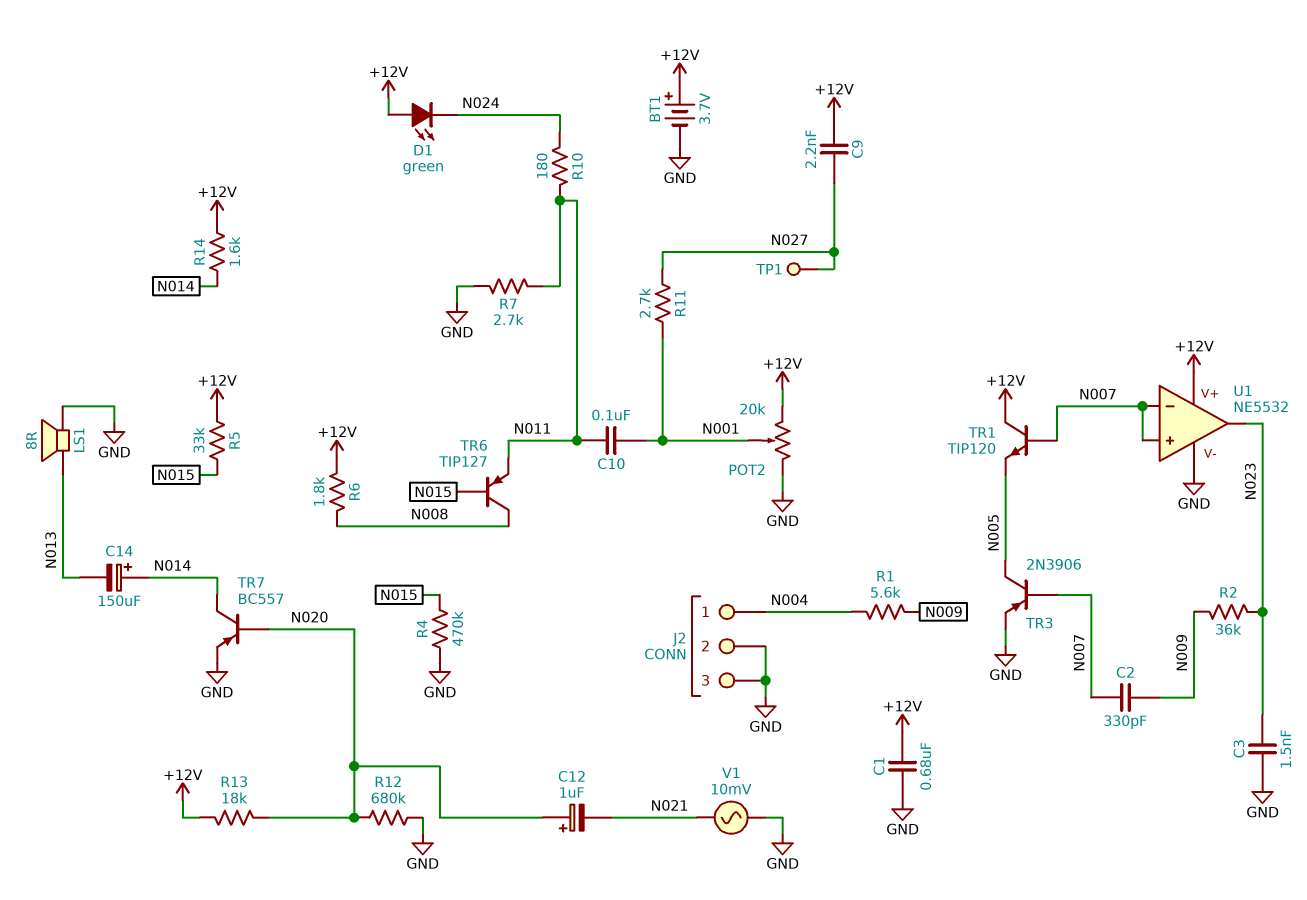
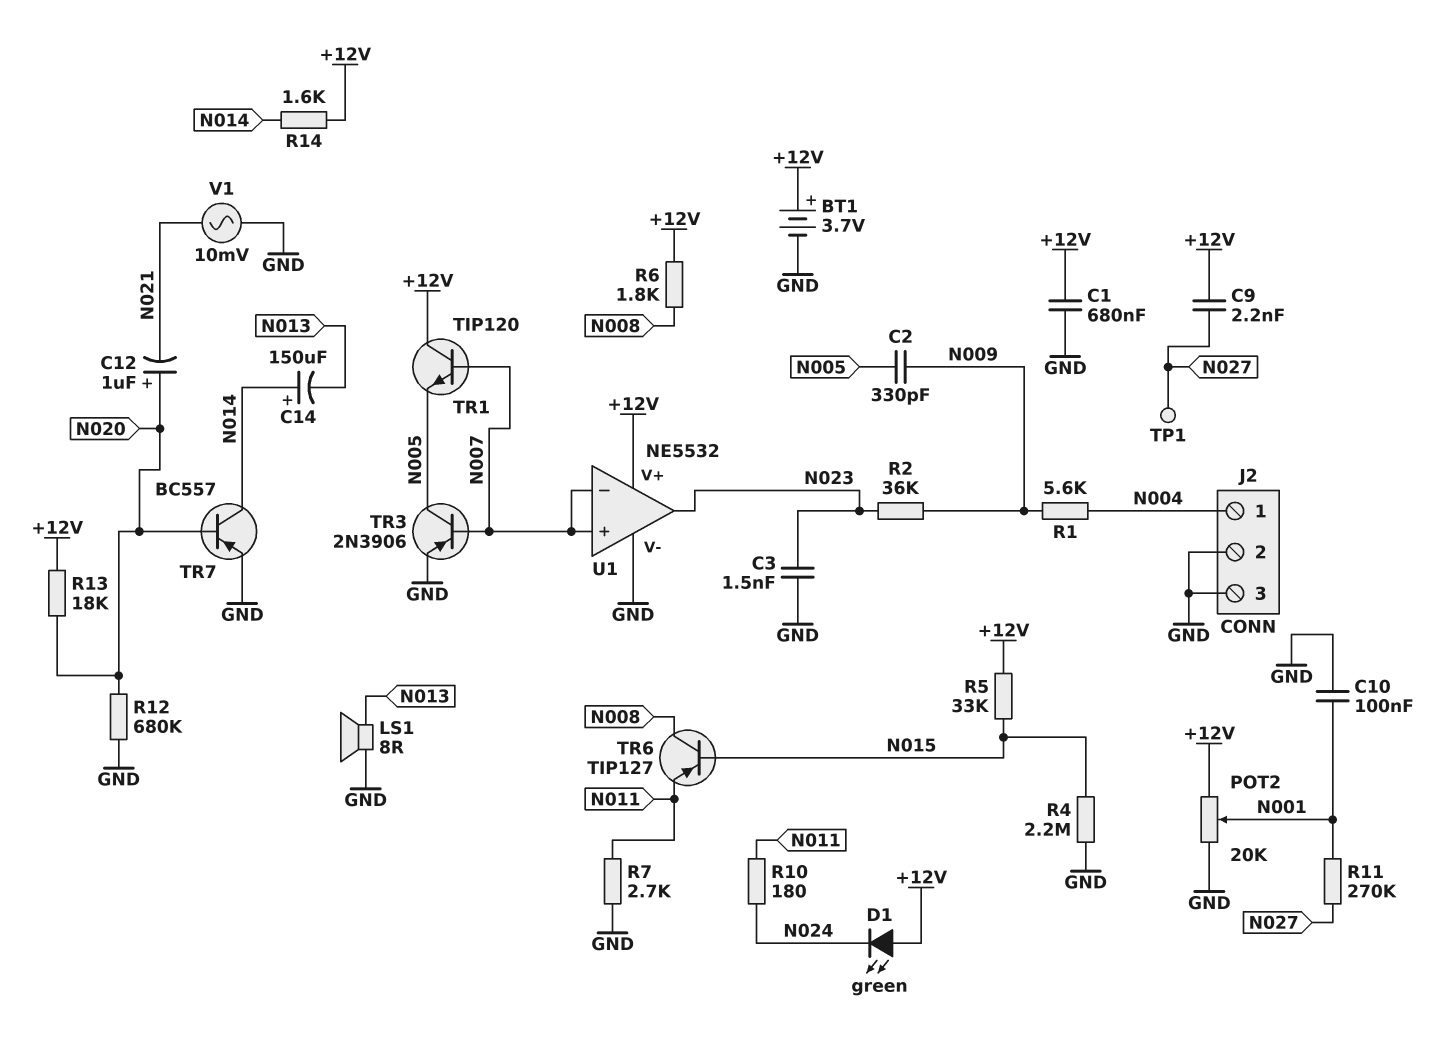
C2: 330pF (N007, N009) -> 330pF (N005, N009)
C10: 100nF (N001, N011) -> 100nF (GND, N001)
R4: 470k (GND, N015) -> 2.2M (GND, N015)
R11: 2.7k (N001, N027) -> 270k (N001, N027)

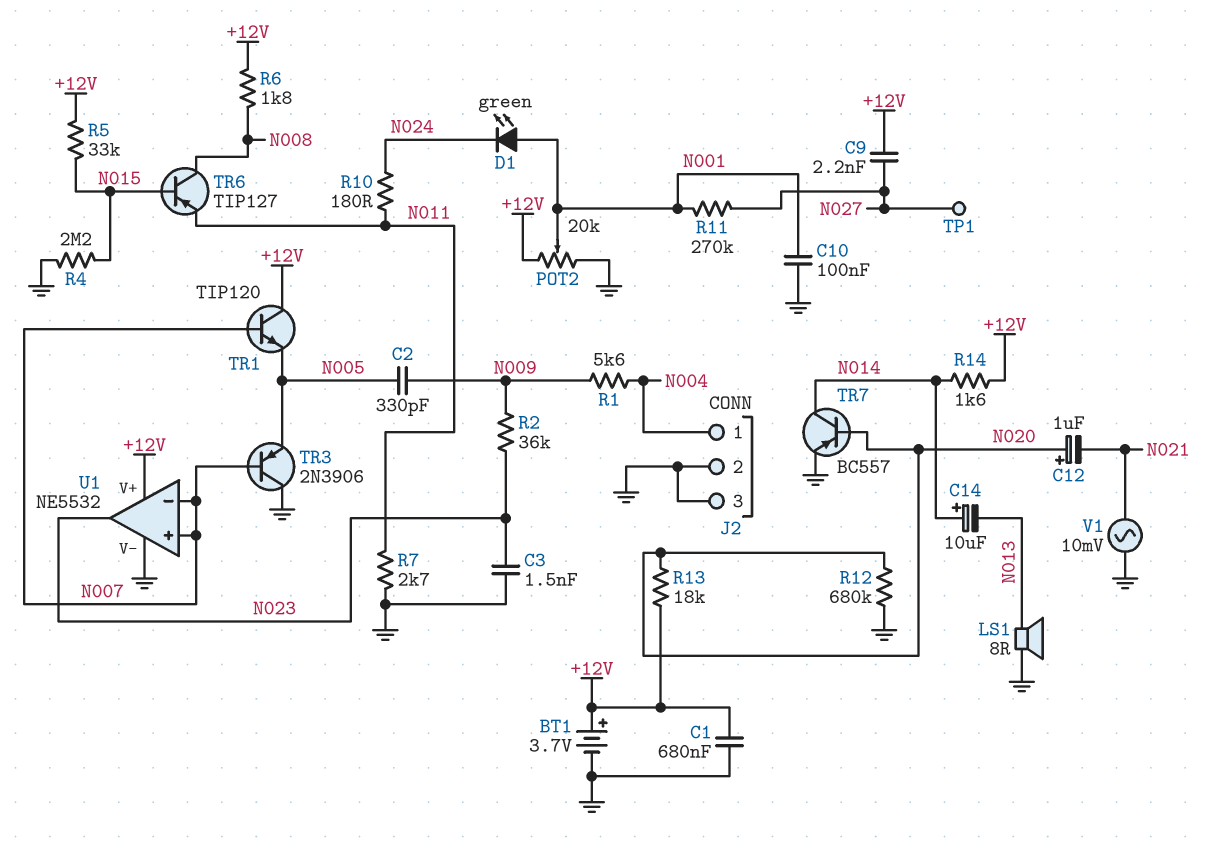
C14: 150uF (plus N014, minus N013) -> 10uF (plus N014, minus N013)
D1: LED green (A +12V, K N024) -> LED green (A N001, K N024)
TR3: PNP 2N3906 (B N007, C N005, E GND) -> PNP 2N3906 (B N007, C GND, E N005)

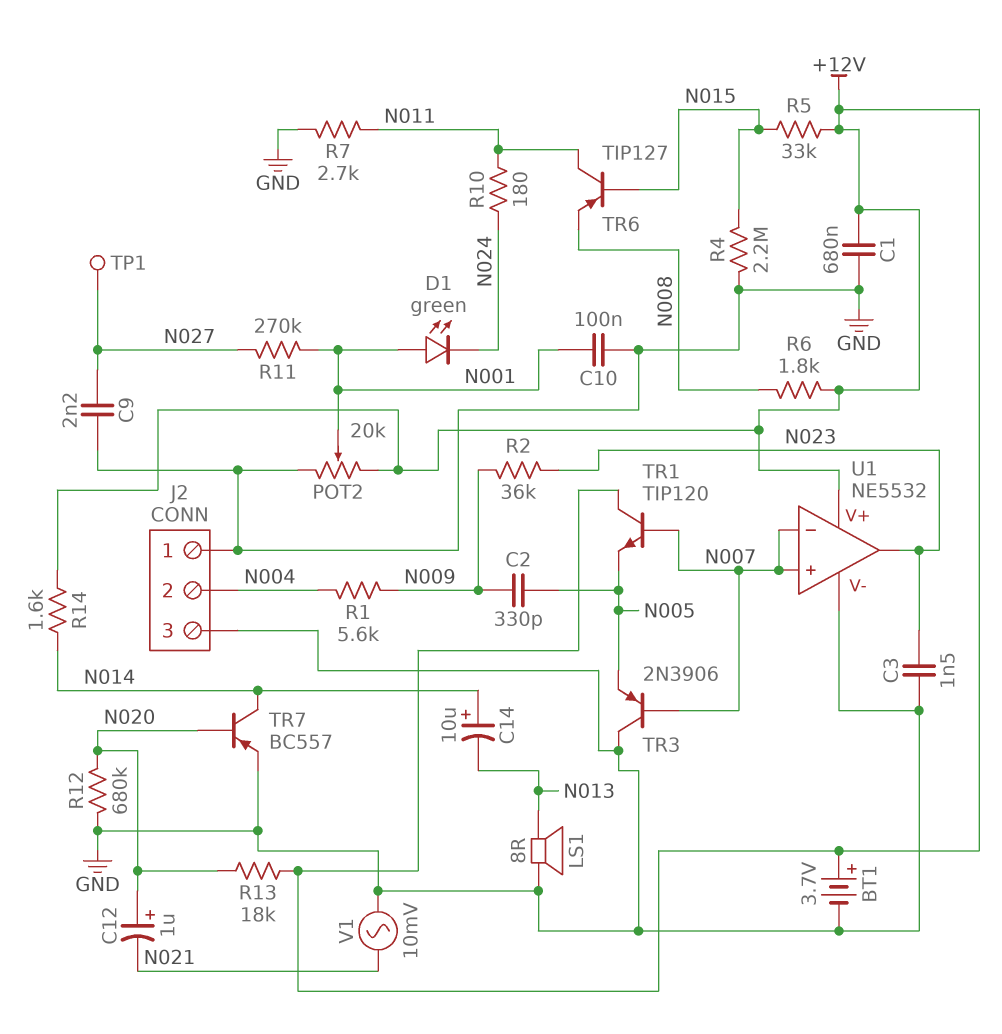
C9: 2.2nF (+12V, N027) -> 2.2nF (GND, N027)
J2 pin 1: N004 -> GND
J2 pin 2: GND -> N004
TR6: PNP TIP127 (B N015, C N008, E N011) -> PNP TIP127 (B N015, C N011, E N008)

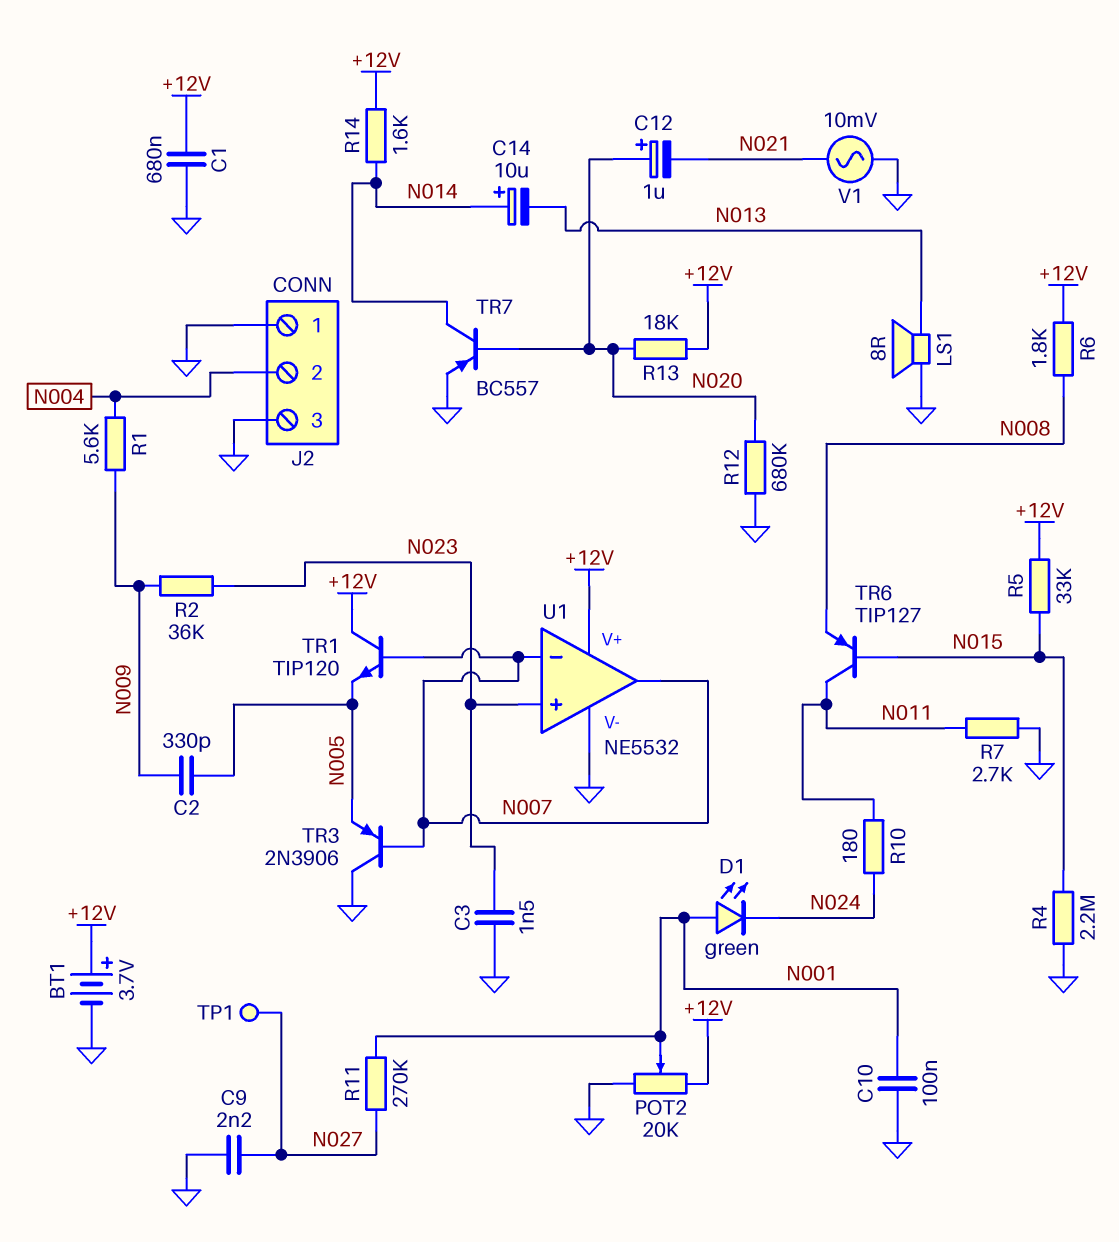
U1 pin in+: N007 -> N023
U1 pin out: N023 -> N007

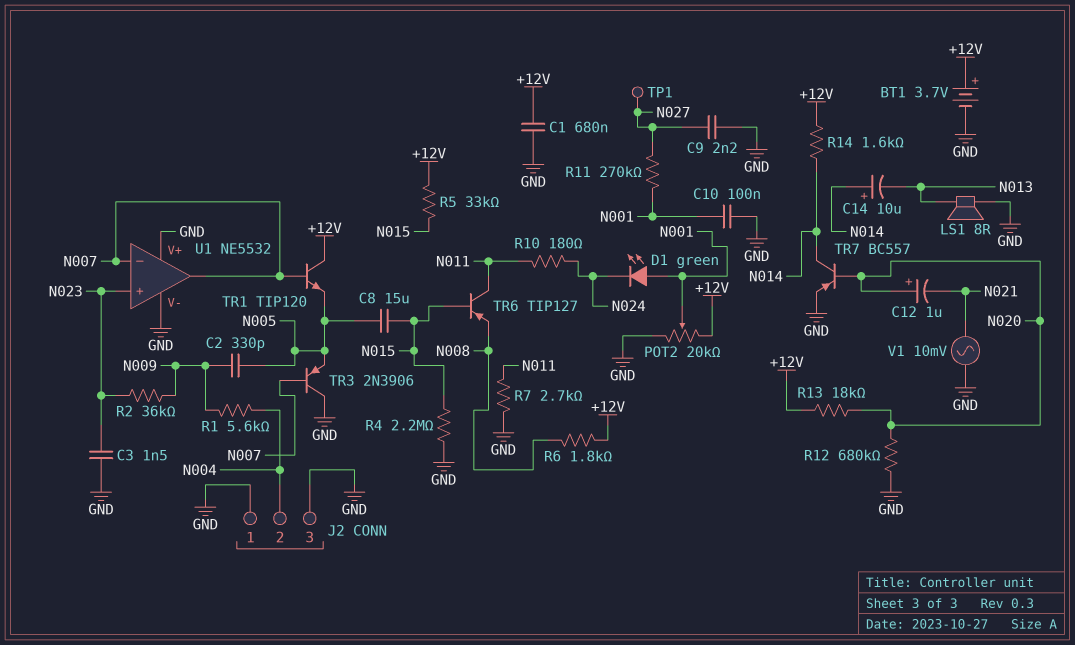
C8: none -> 15uF (N005, N015)
U1 pin V+: +12V -> GND

